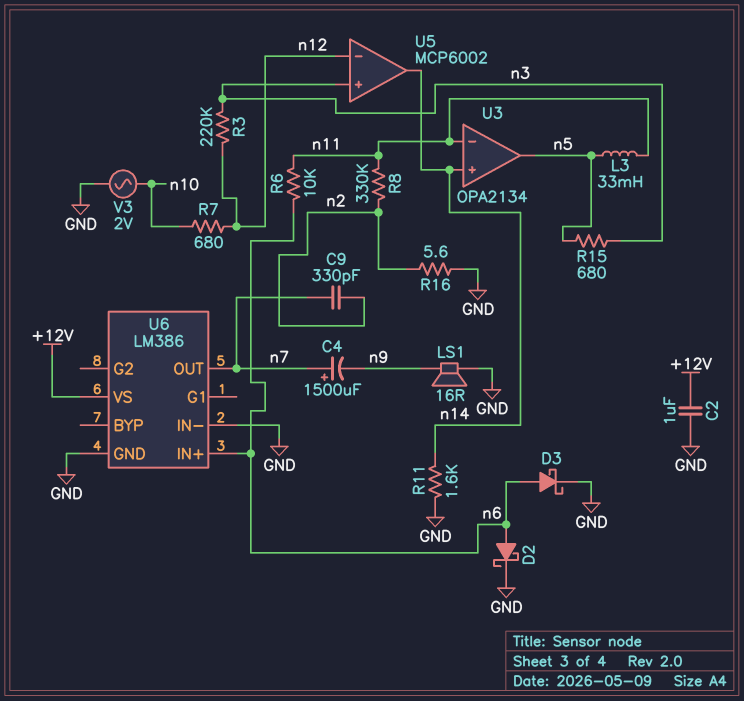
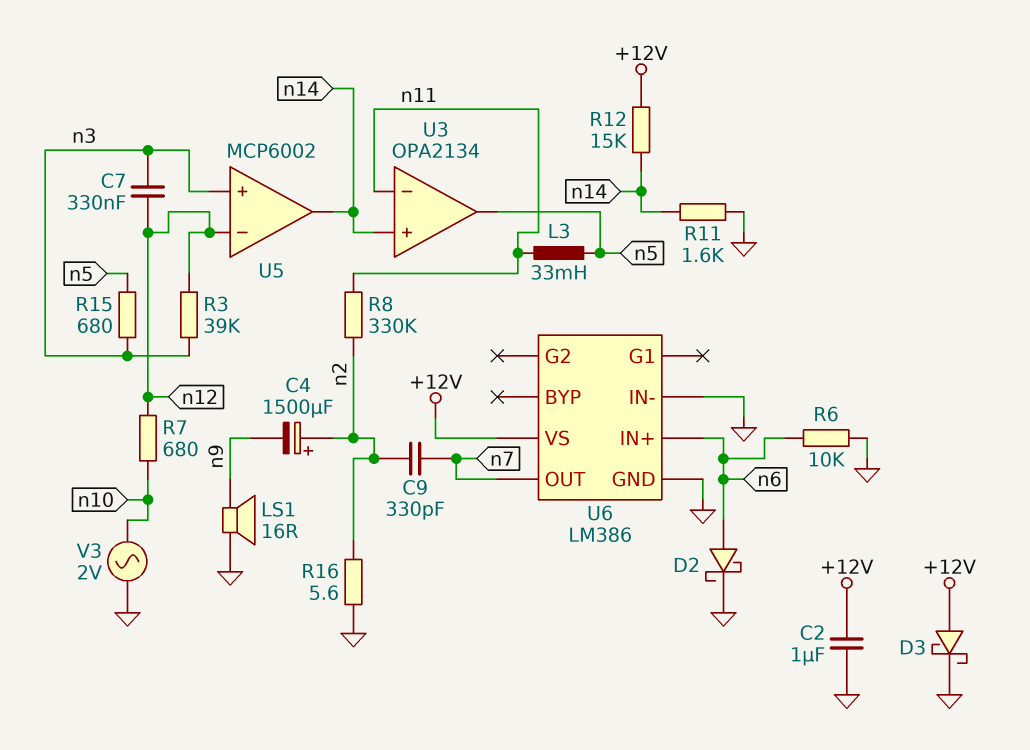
C4: 1500uF (plus n7, minus n9) -> 1500uF (plus n2, minus n9)
C7: none -> 330nF (n3, n12)
D3: schottky (A n6, K GND) -> schottky (A +12V, K GND)
R3: 220k (n3, n12) -> 39k (n3, n12)
R6: 10k (n6, n11) -> 10k (GND, n6)
R12: none -> 15k (+12V, n14)

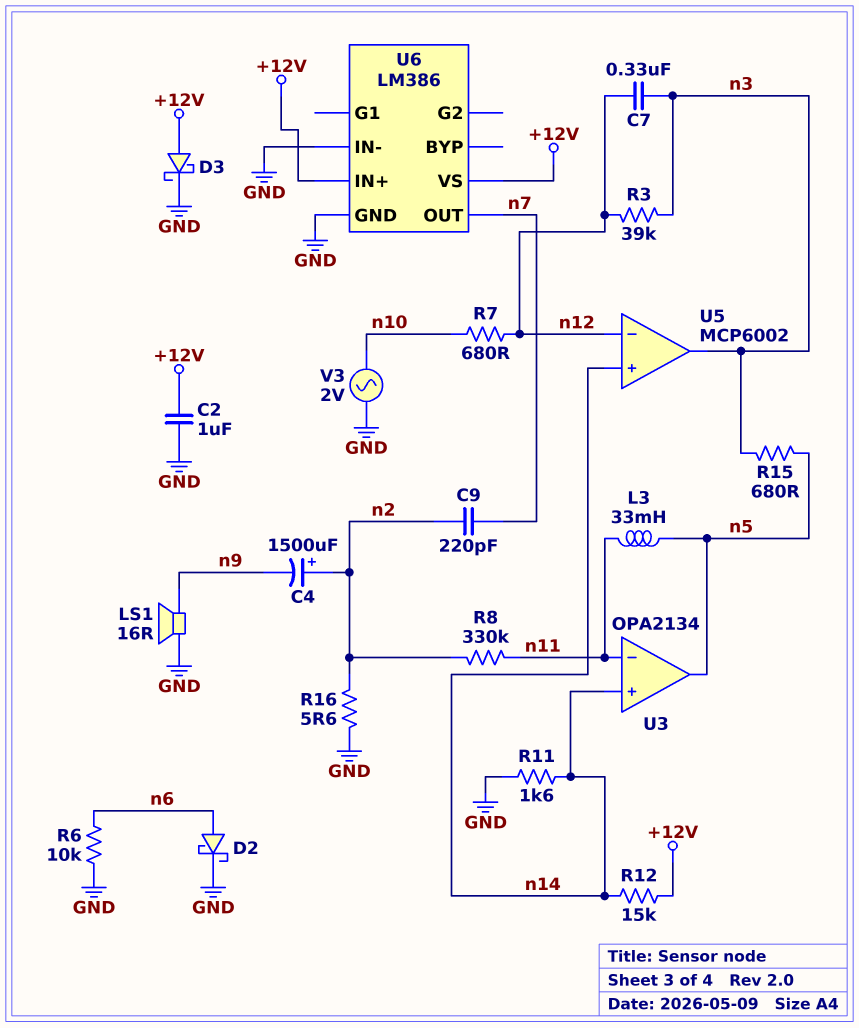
C9: 330pF (n2, n7) -> 220pF (n2, n7)
U5 pin in+: n3 -> n14
U5 pin out: n14 -> n3
U6 pin IN+: n6 -> +12V

